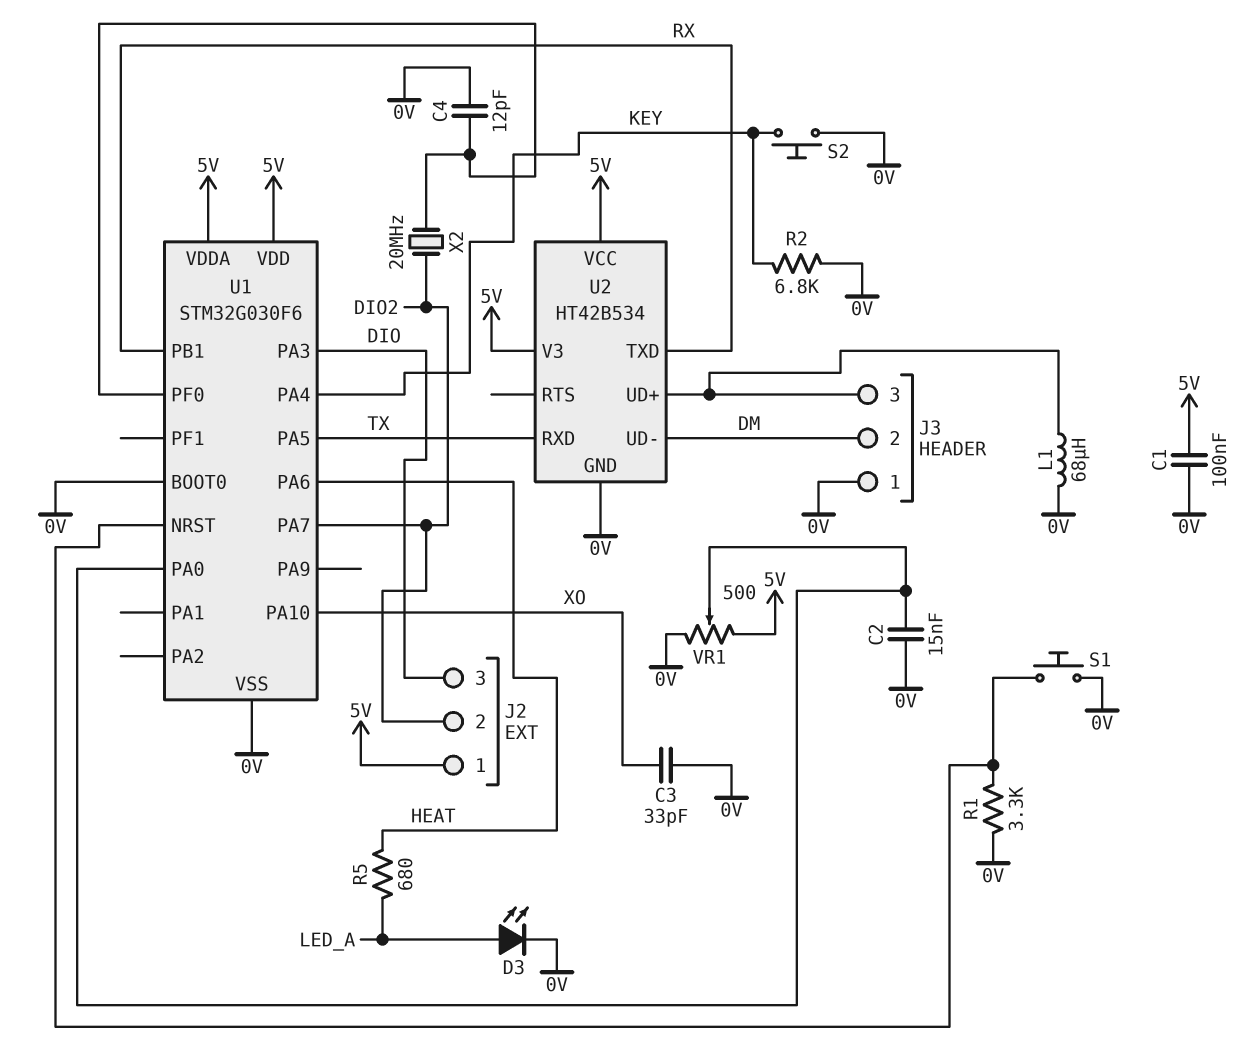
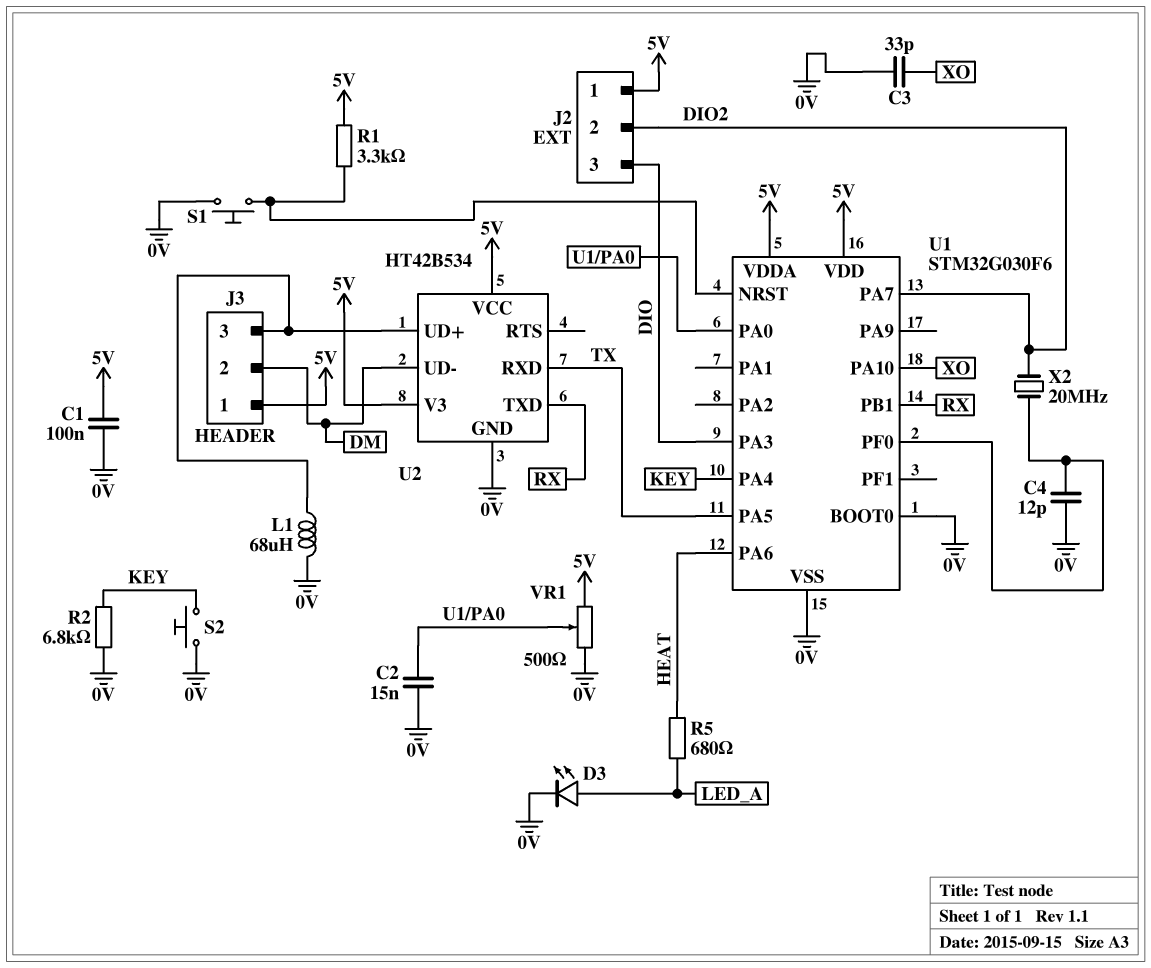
J3 pin 1: 0V -> 5V
R1: 3.3k (0V, U1/NRST) -> 3.3k (5V, U1/NRST)

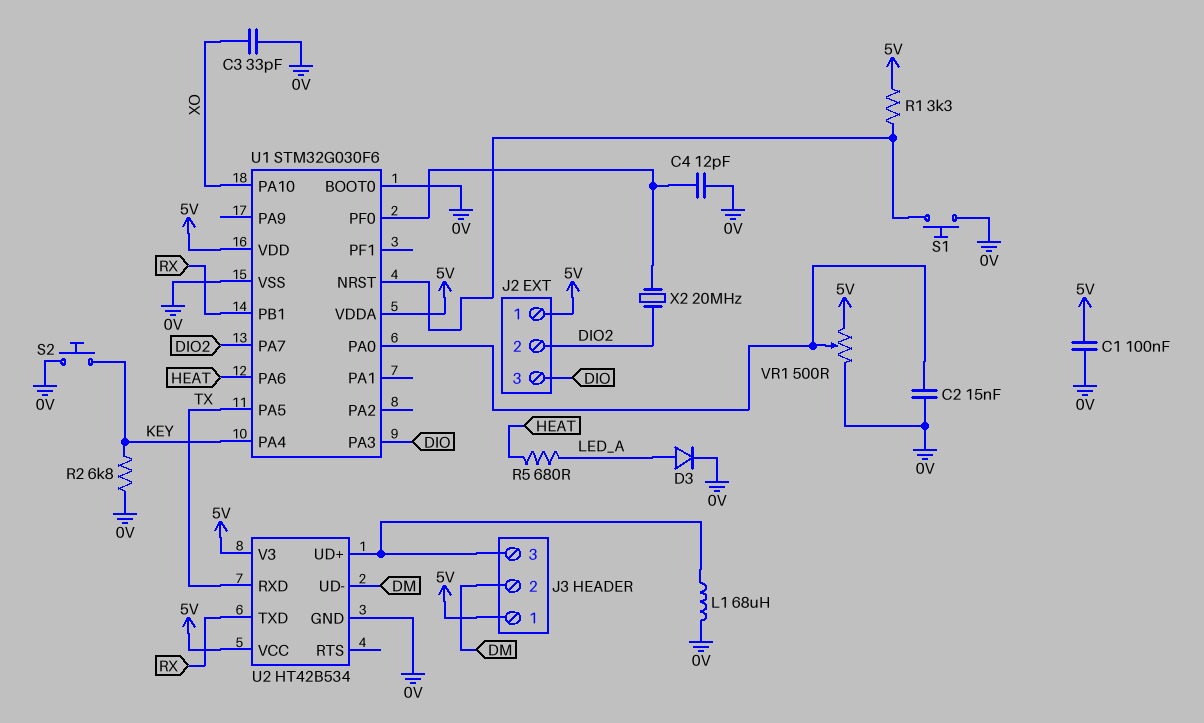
D3: LED (A LED_A, K 0V) -> diode (A LED_A, K 0V)

